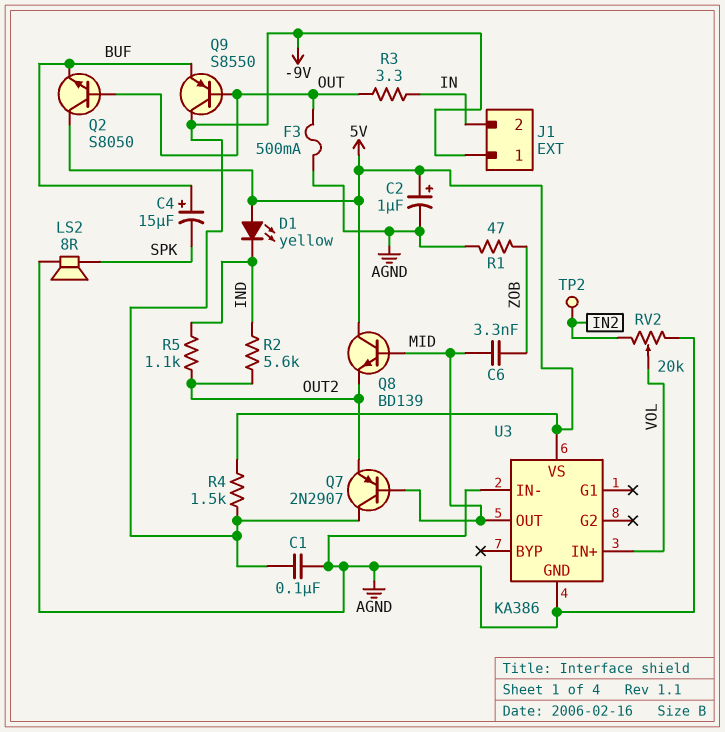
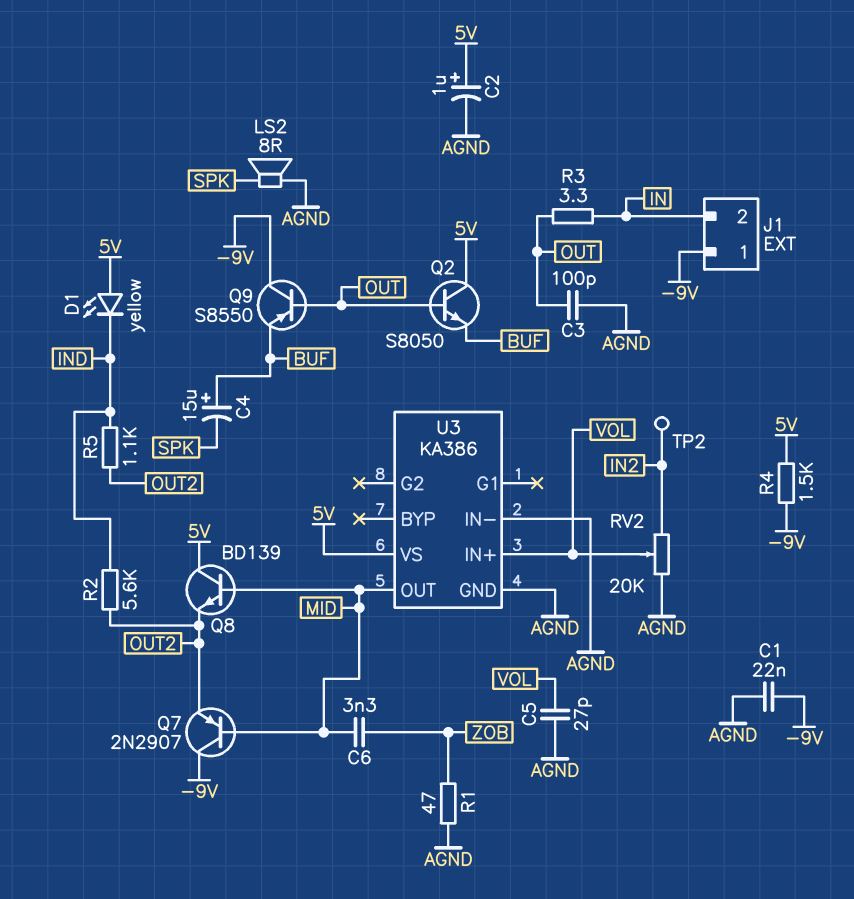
C1: 100nF (-9V, AGND) -> 22nF (-9V, AGND)
C3: none -> 100pF (AGND, OUT)
C5: none -> 27pF (AGND, VOL)
F3: 500mA (AGND, OUT) -> none

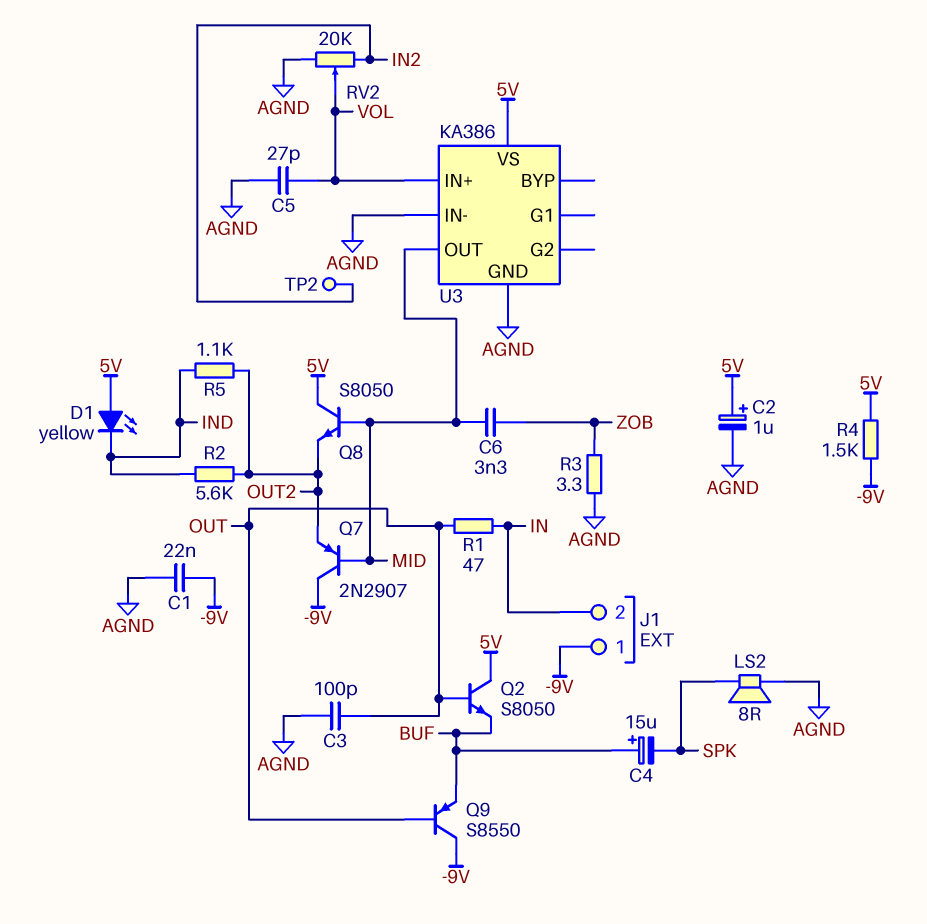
Q8: NPN BD139 (B MID, C 5V, E OUT2) -> NPN S8050 (B MID, C 5V, E OUT2)
R1: 47 (AGND, ZOB) -> 47 (IN, OUT)
R3: 3.3 (IN, OUT) -> 3.3 (AGND, ZOB)

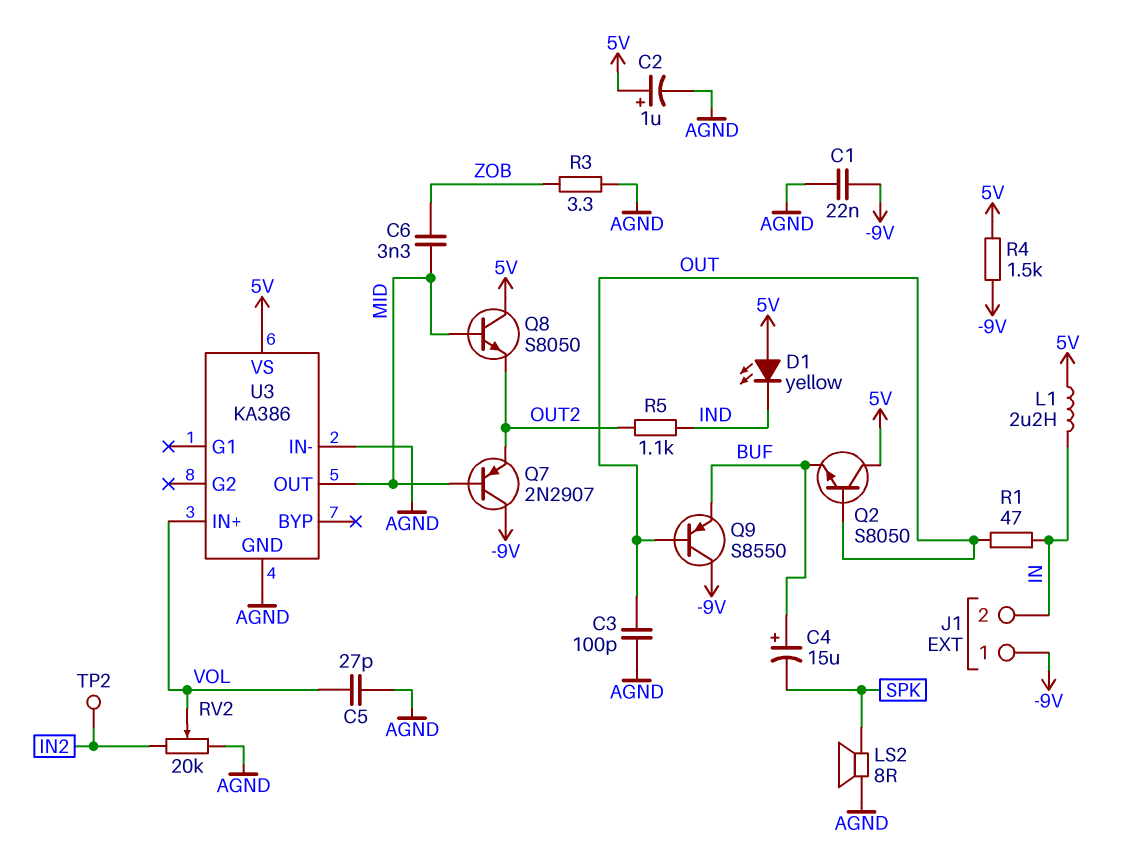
L1: none -> 2.2uH (5V, IN)
R2: 5.6k (IND, OUT2) -> none

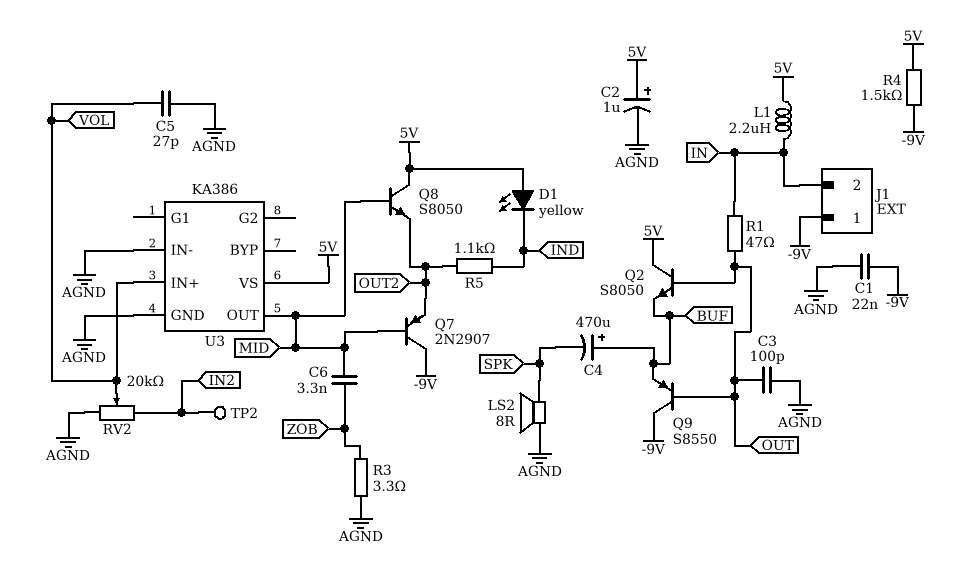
C4: 15uF (plus BUF, minus SPK) -> 470uF (plus BUF, minus SPK)

